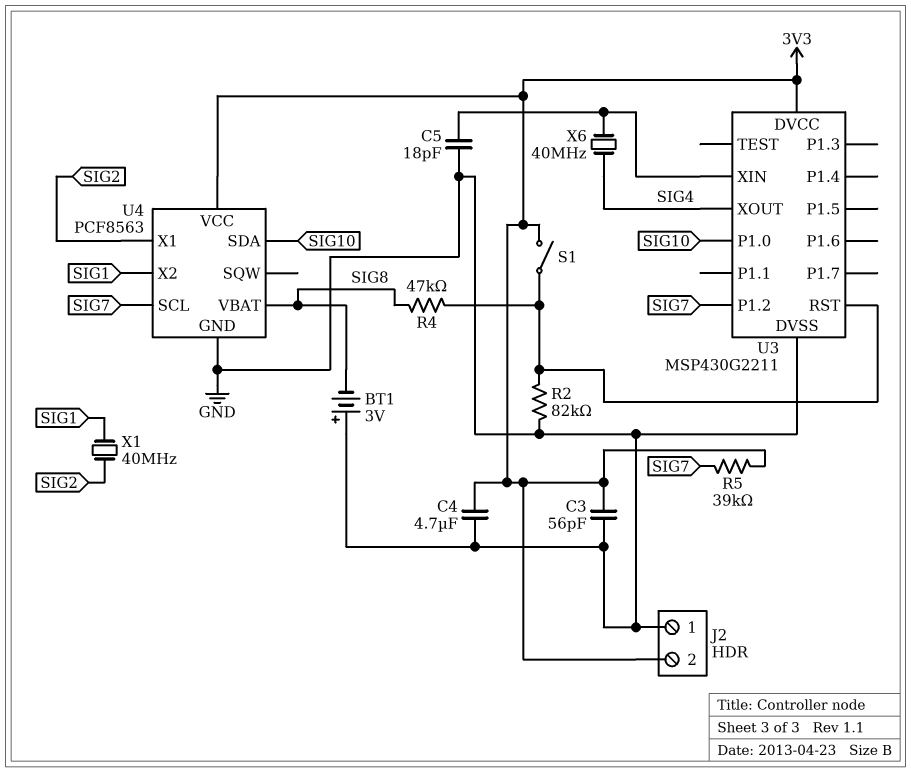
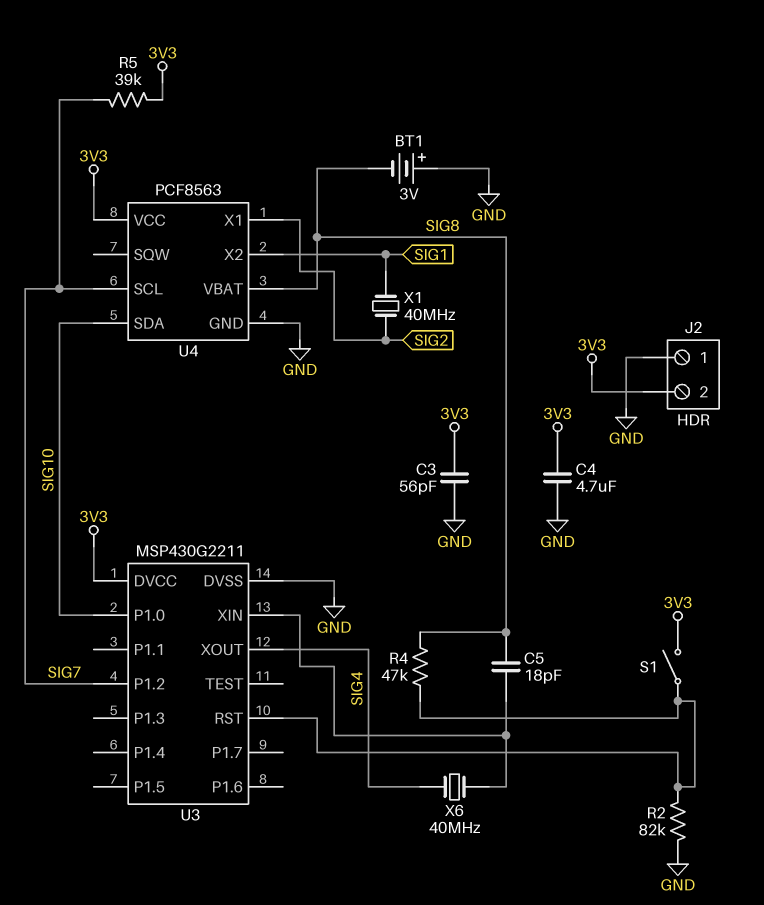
C5: 18pF (GND, U3/XIN) -> 18pF (SIG8, U3/XIN)

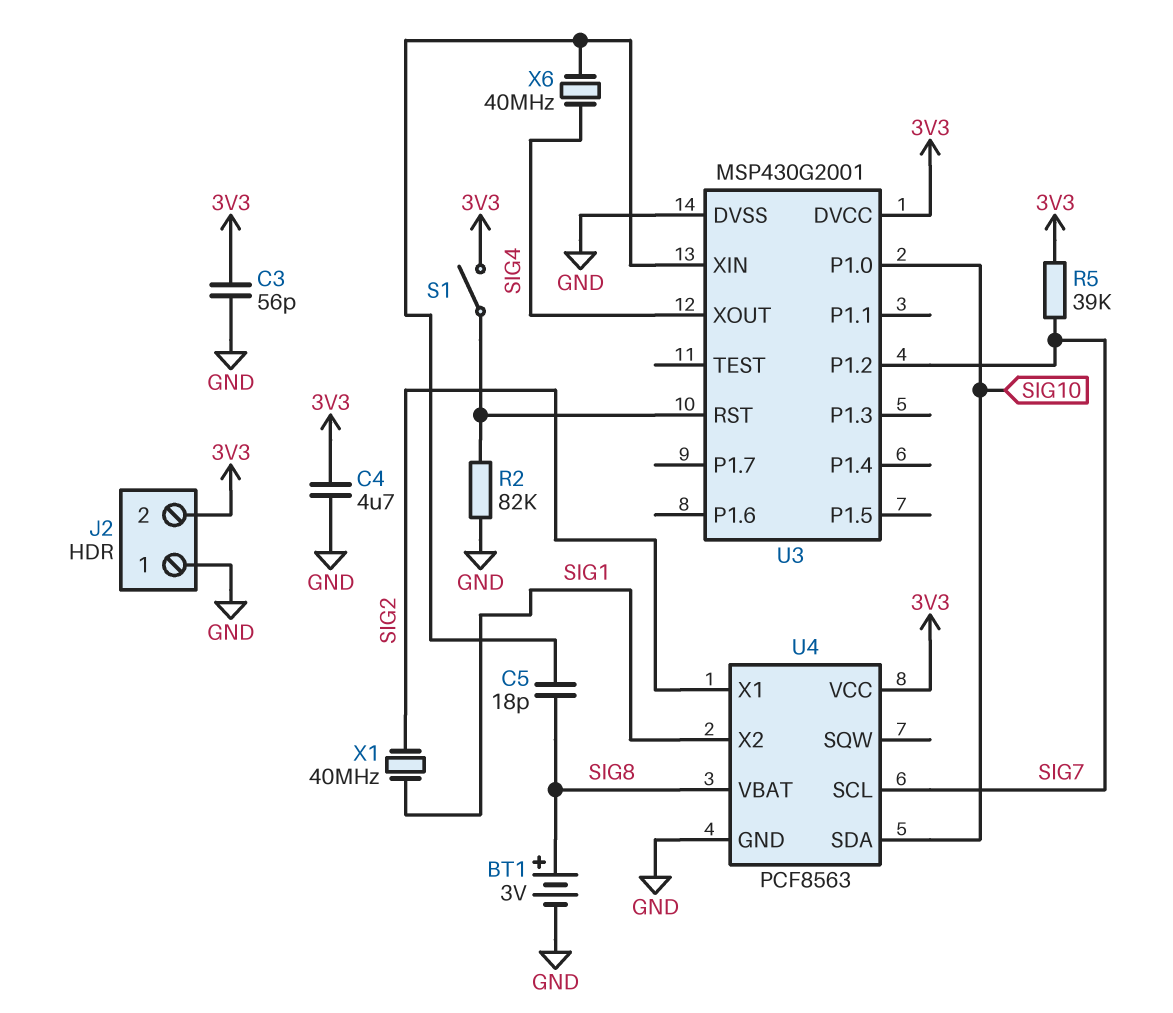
BT1: 3V (plus GND, minus SIG8) -> 3V (plus SIG8, minus GND)
R4: 47k (SIG8, U3/RST) -> none
U3: MSP430G2211 -> MSP430G2001

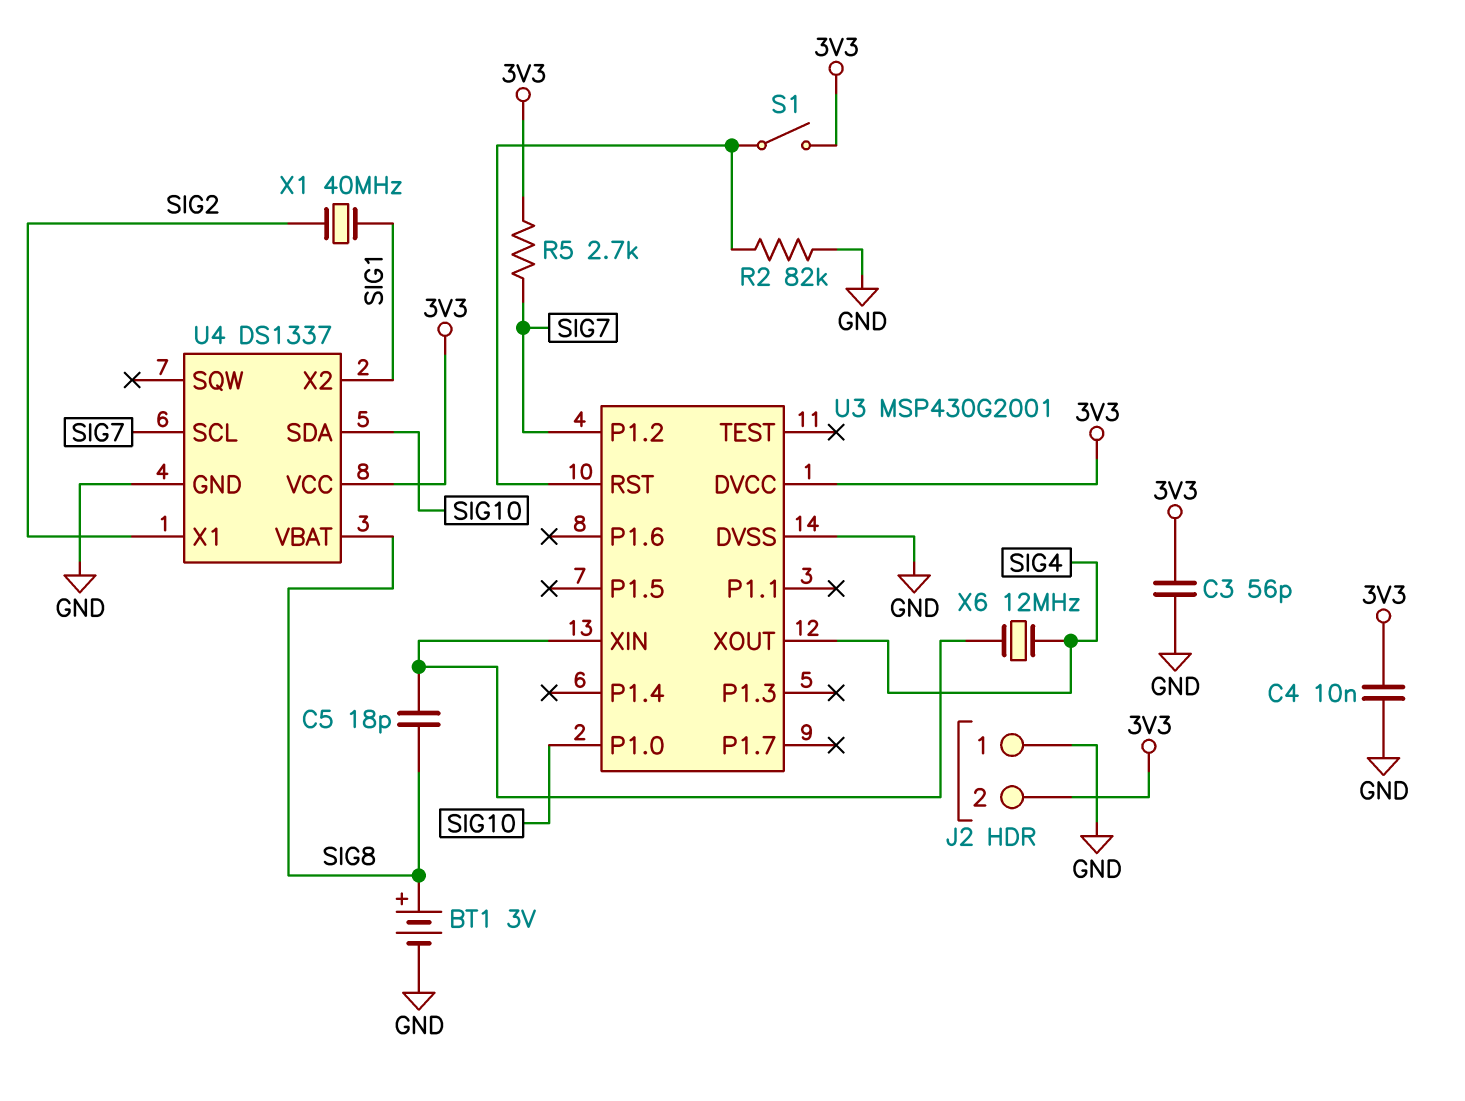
C4: 4.7uF (3V3, GND) -> 10nF (3V3, GND)
R5: 39k (3V3, SIG7) -> 2.7k (3V3, SIG7)
U4: PCF8563 -> DS1337
X6: 40MHz (SIG4, U3/XIN) -> 12MHz (SIG4, U3/XIN)

